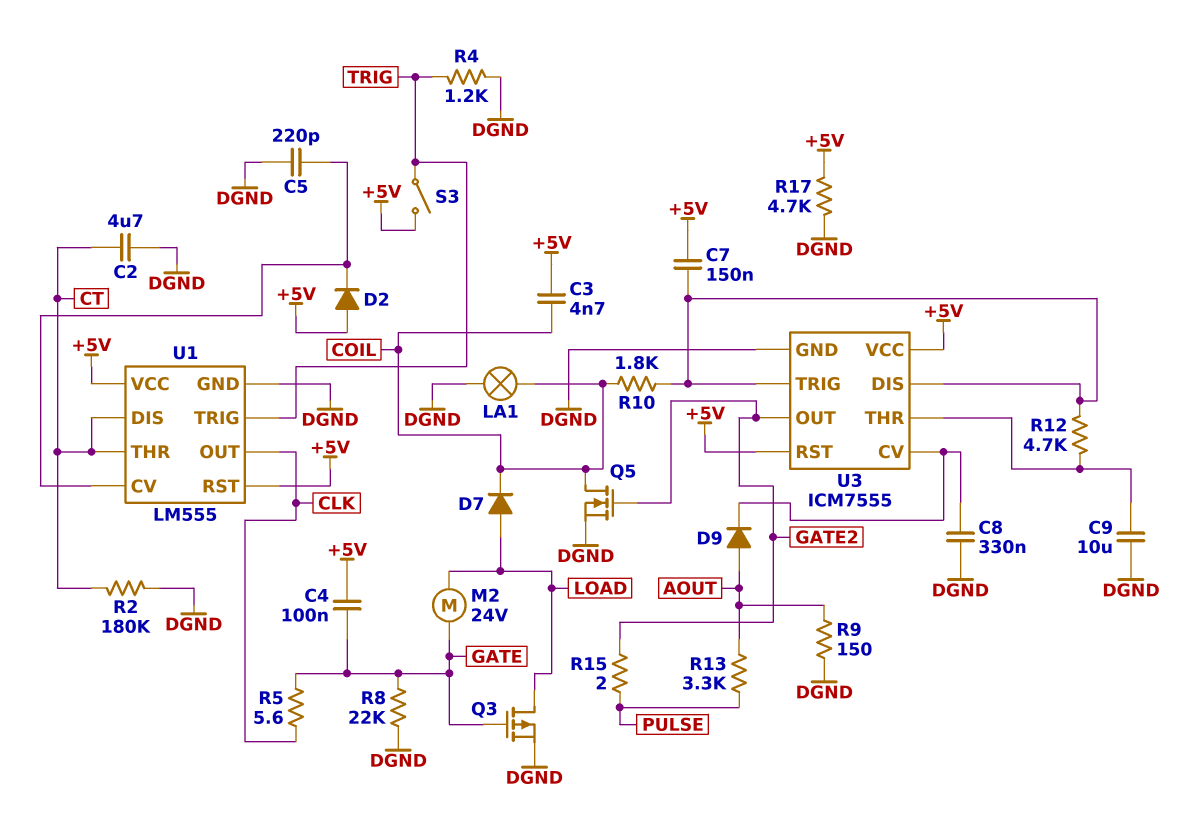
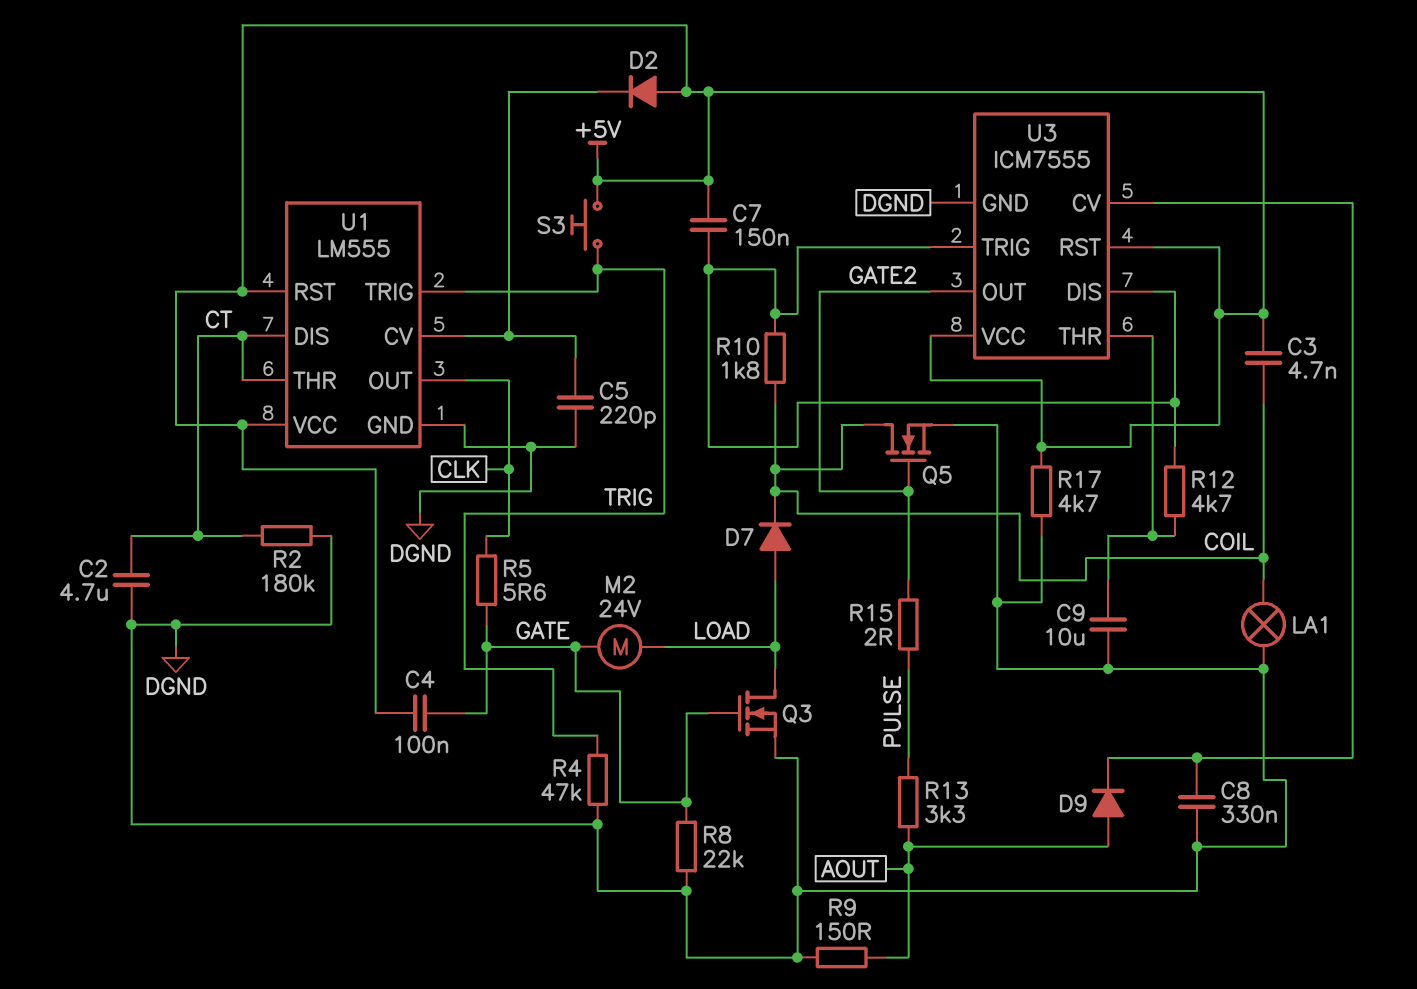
Q3: PMOS (G GATE, D LOAD, S DGND) -> NMOS (G GATE, D LOAD, S DGND)
R4: 1.2k (DGND, TRIG) -> 47k (DGND, TRIG)
S3: switch (+5V, TRIG) -> button (+5V, TRIG)

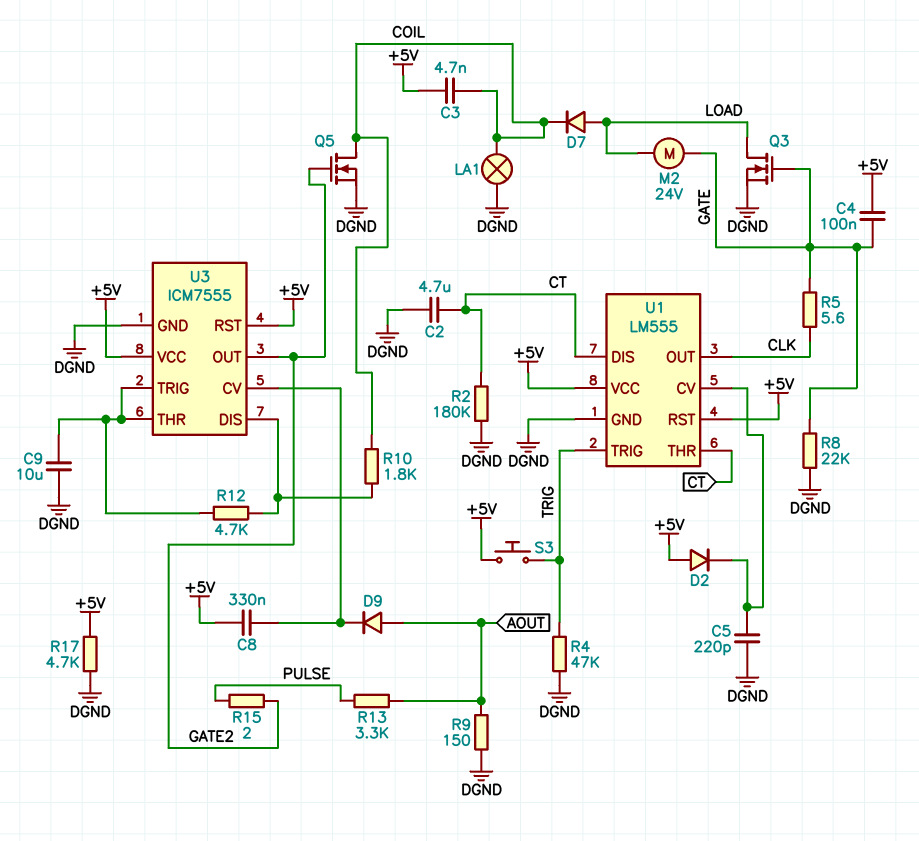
C7: 150nF (+5V, U3/DIS) -> none
C8: 330nF (DGND, U3/CV) -> 330nF (+5V, U3/CV)
U3 pin TRIG: U3/DIS -> U3/THR

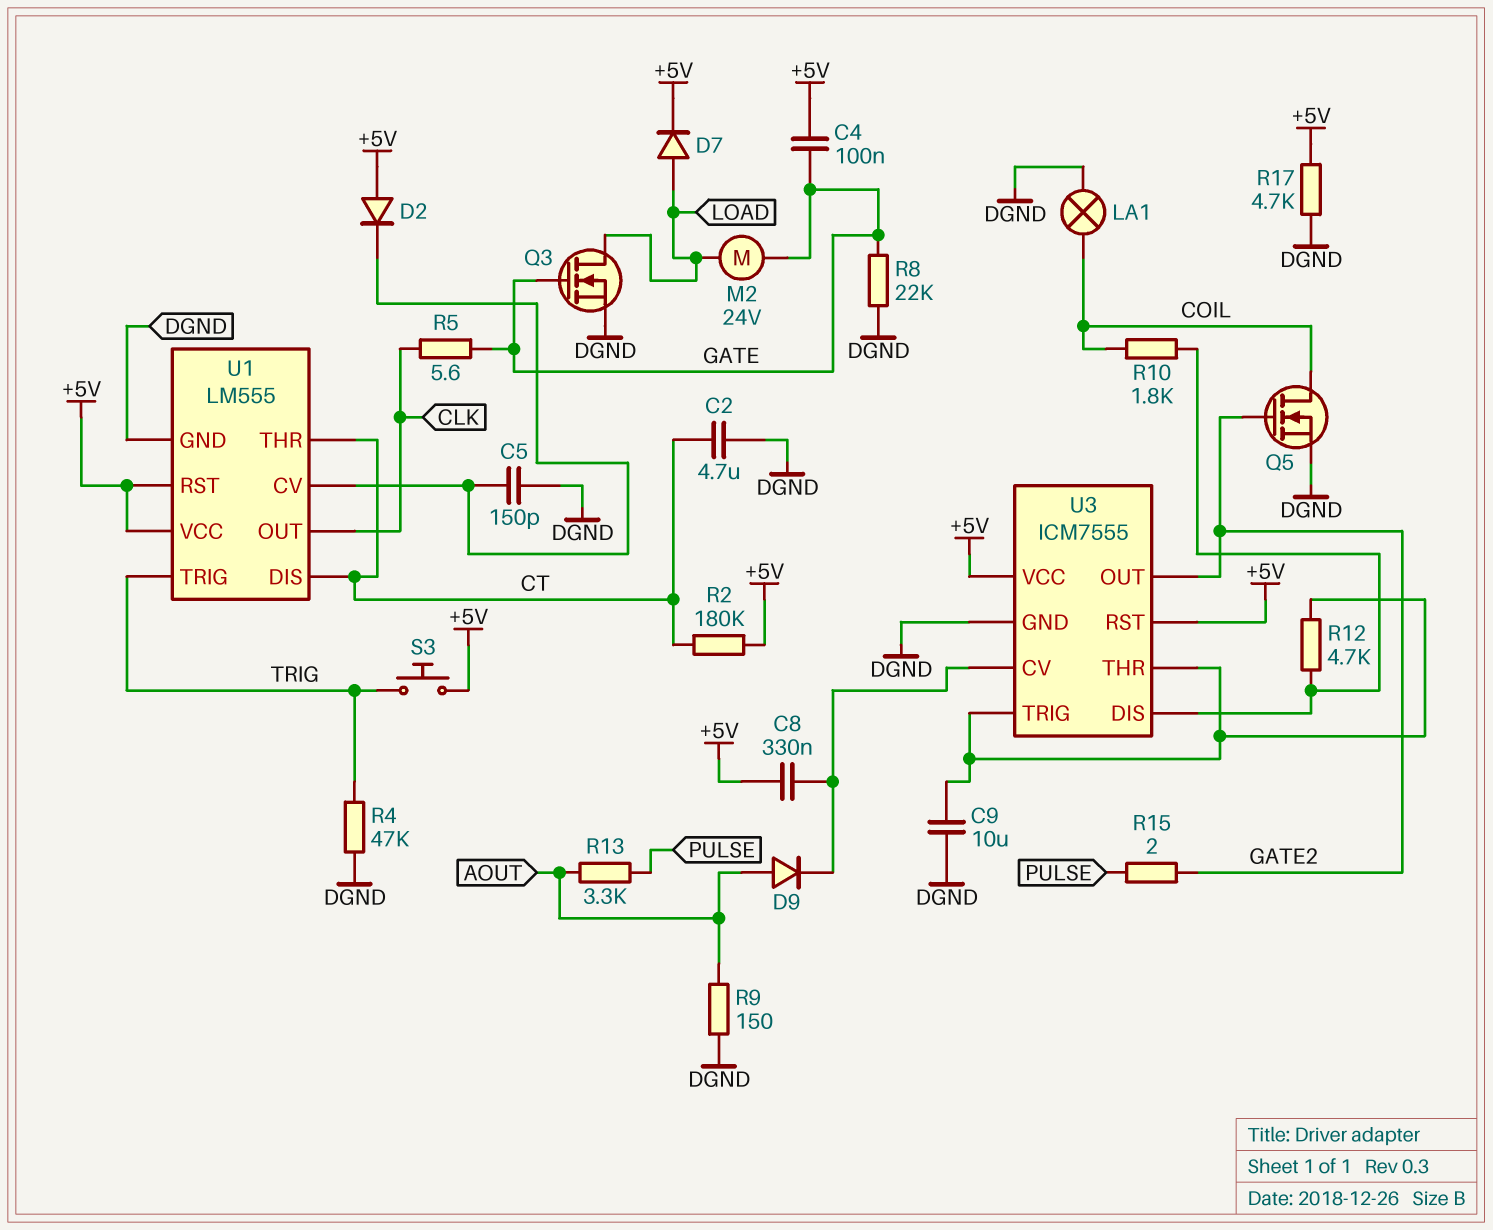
C3: 4.7nF (+5V, COIL) -> none
C5: 220pF (DGND, U1/CV) -> 150pF (DGND, U1/CV)
D7: diode (A LOAD, K COIL) -> diode (A LOAD, K +5V)
R2: 180k (CT, DGND) -> 180k (+5V, CT)

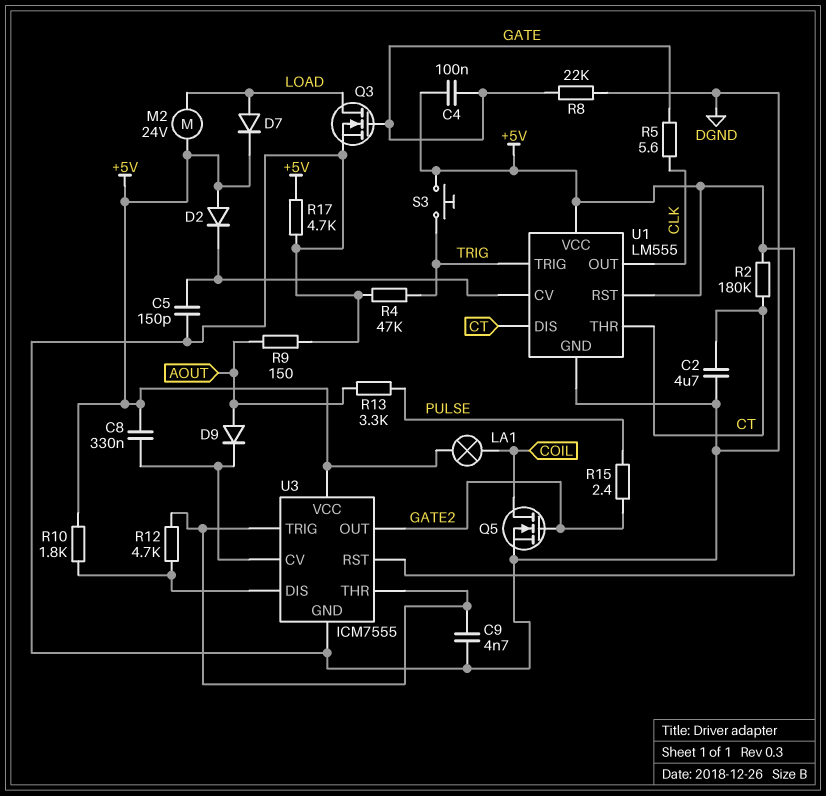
C9: 10uF (DGND, U3/THR) -> 4.7nF (DGND, U3/THR)
LA1: lamp (COIL, DGND) -> lamp (+5V, COIL)
M2: motor 24V (GATE, LOAD) -> motor 24V (+5V, LOAD)
R10: 1.8k (COIL, U3/DIS) -> 1.8k (+5V, U3/DIS)
R15: 2 (GATE2, PULSE) -> 2.4 (GATE2, PULSE)

